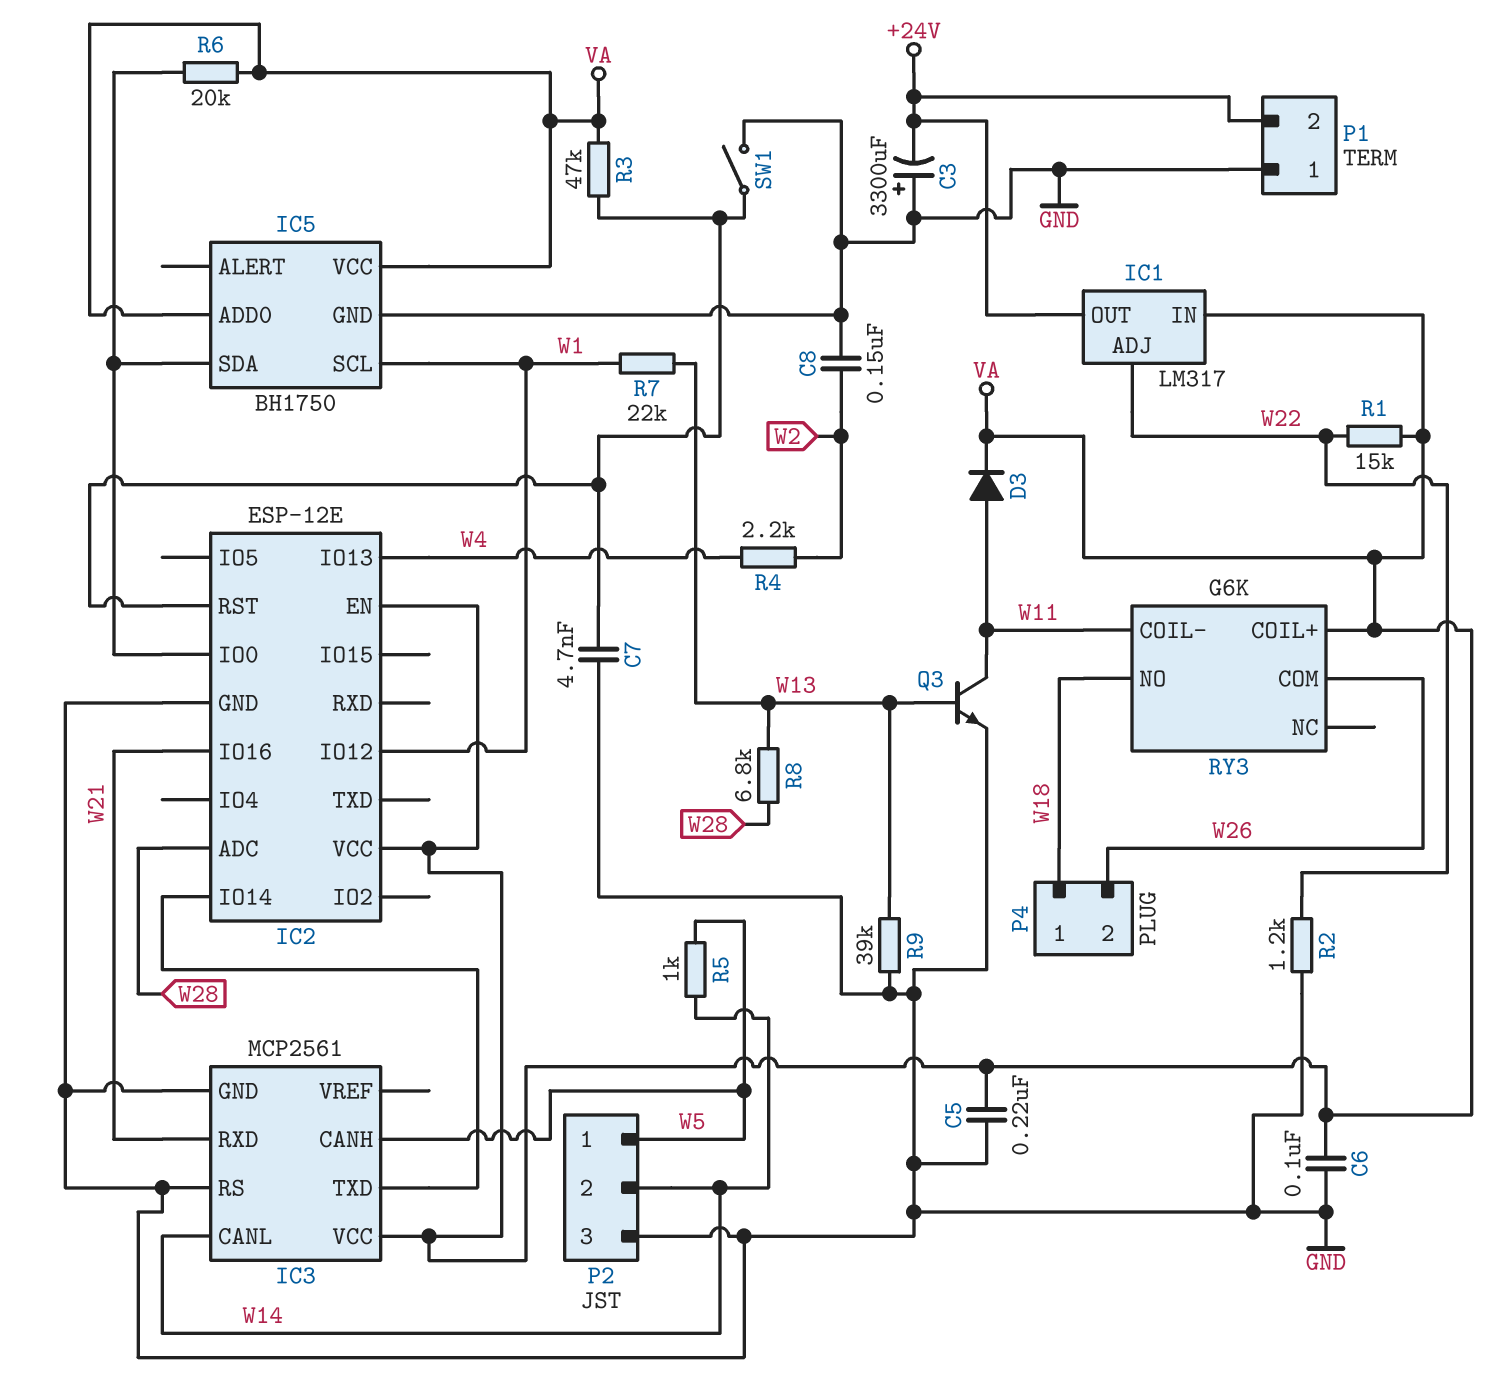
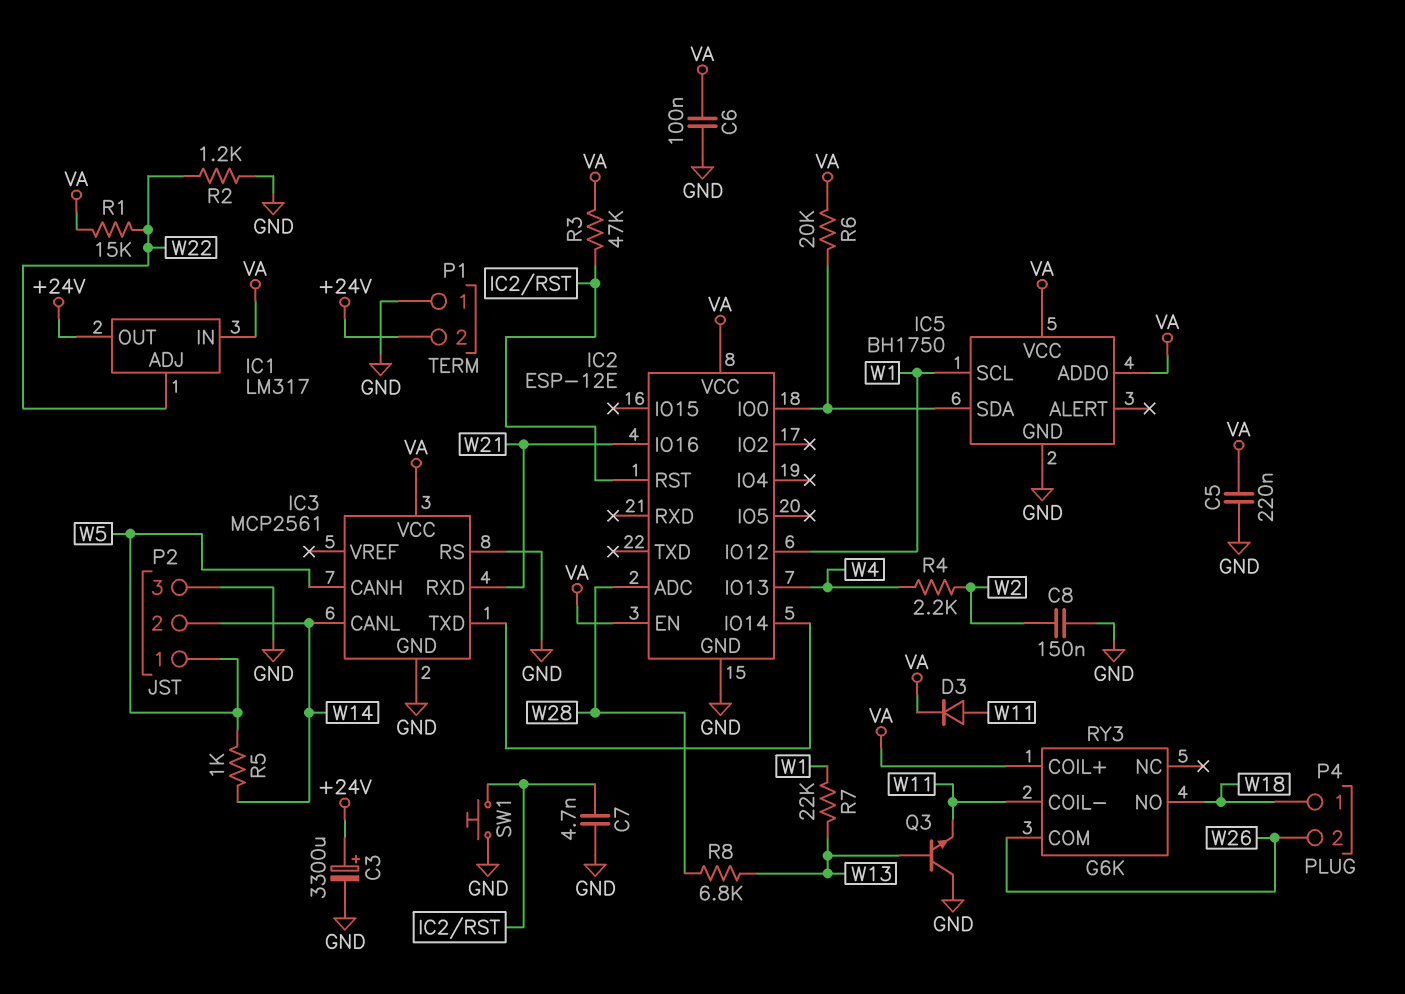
C3: 3300uF (plus GND, minus +24V) -> 3300uF (plus +24V, minus GND)
Q3: NPN (B W13, C W11, E GND) -> NPN (B W13, C GND, E W11)
R9: 39k (GND, W13) -> none
SW1: switch (GND, IC2/RST) -> button (GND, IC2/RST)

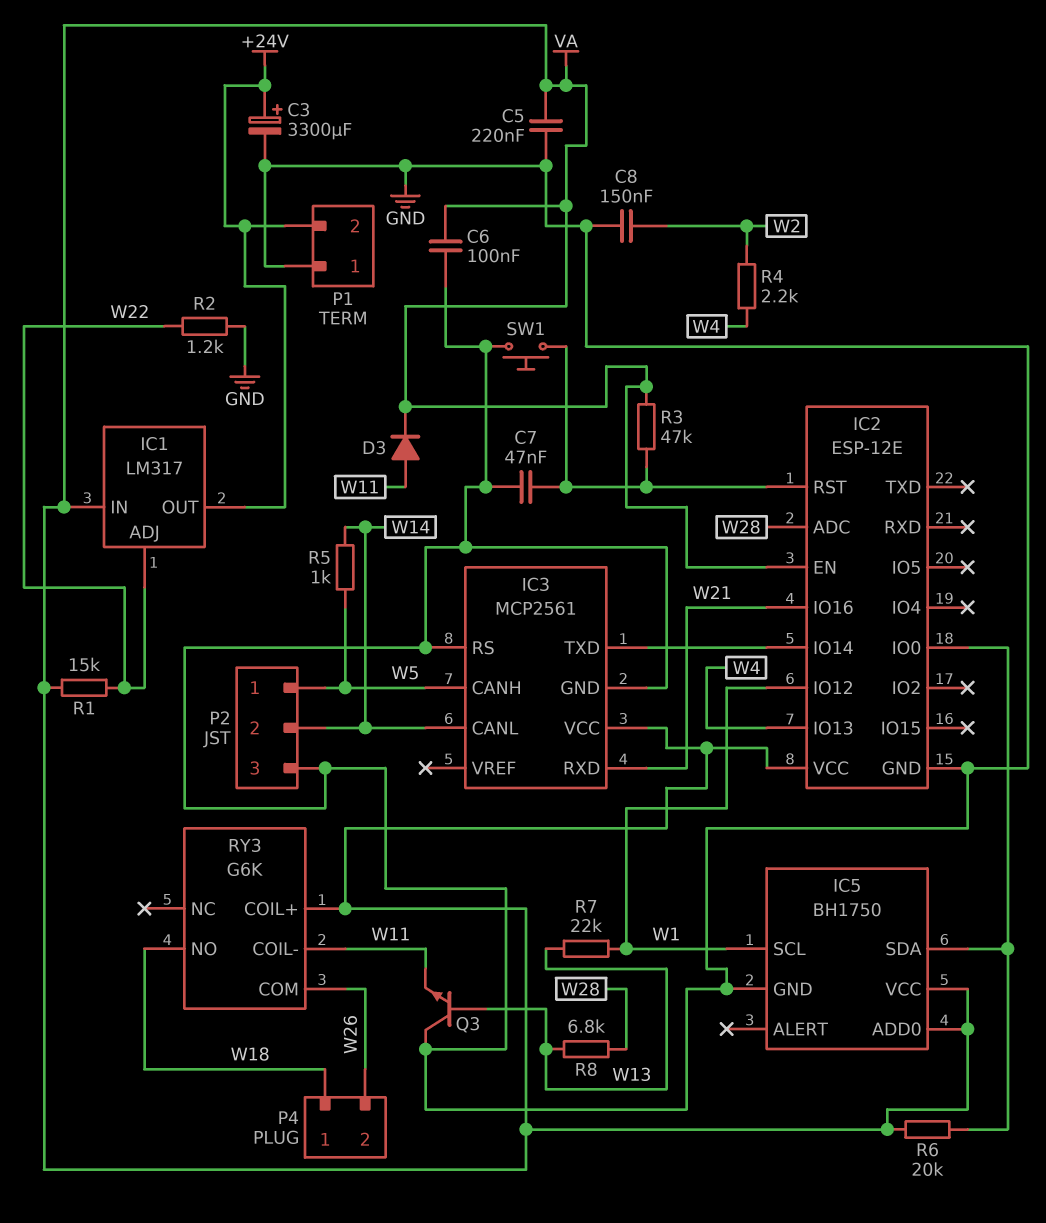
C7: 4.7nF (GND, IC2/RST) -> 47nF (GND, IC2/RST)

